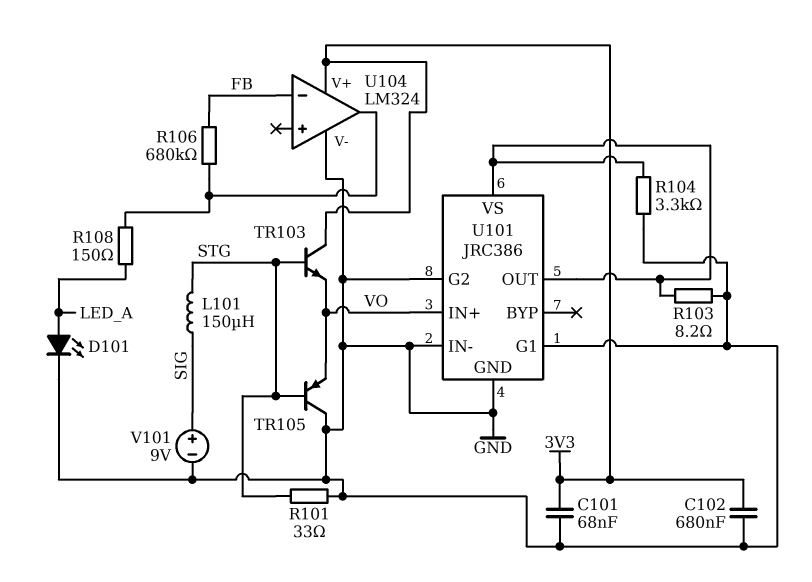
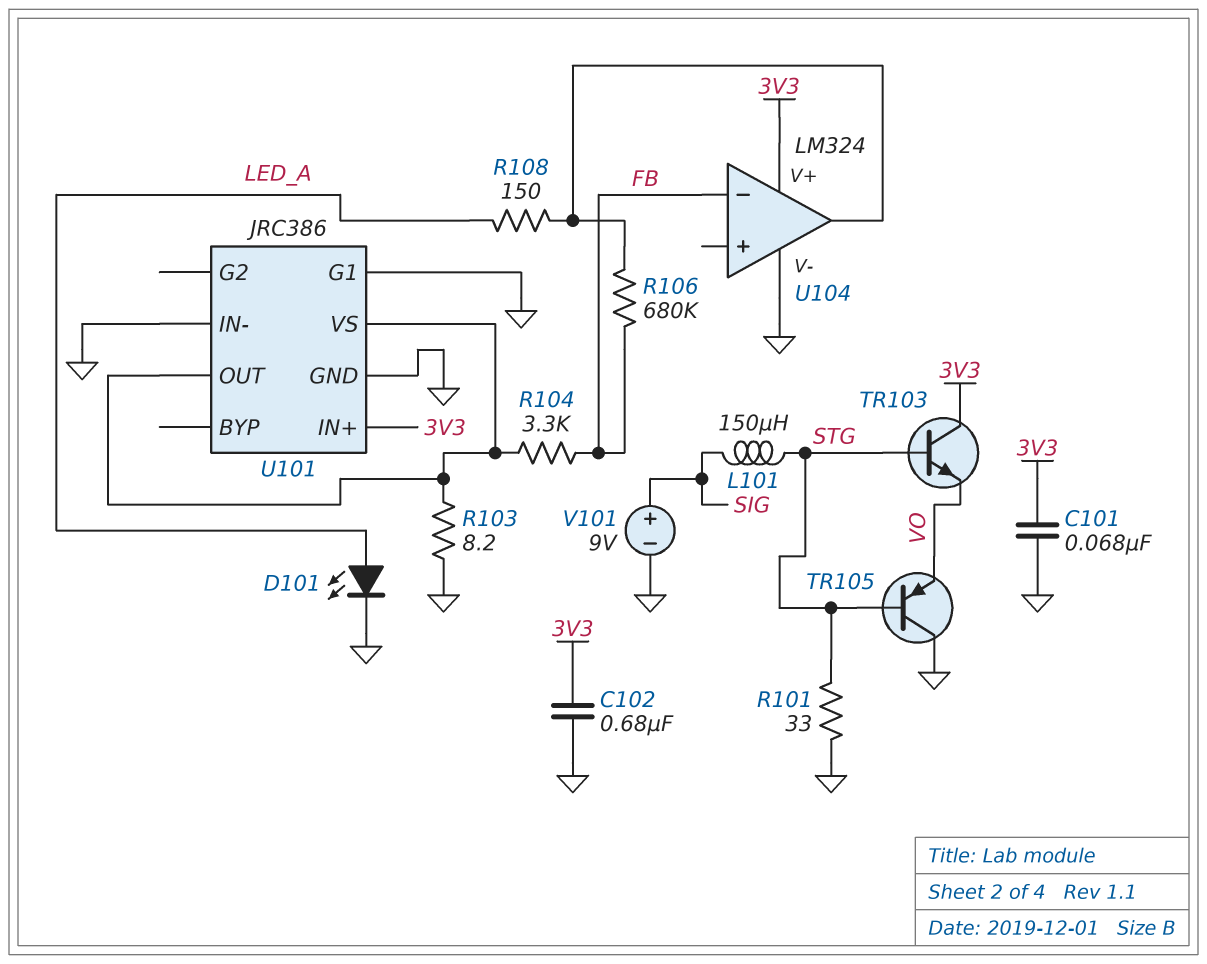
R104: 3.3k (GND, U101/OUT) -> 3.3k (FB, U101/OUT)
U101 pin G2: GND -> none
U101 pin IN+: VO -> 3V3

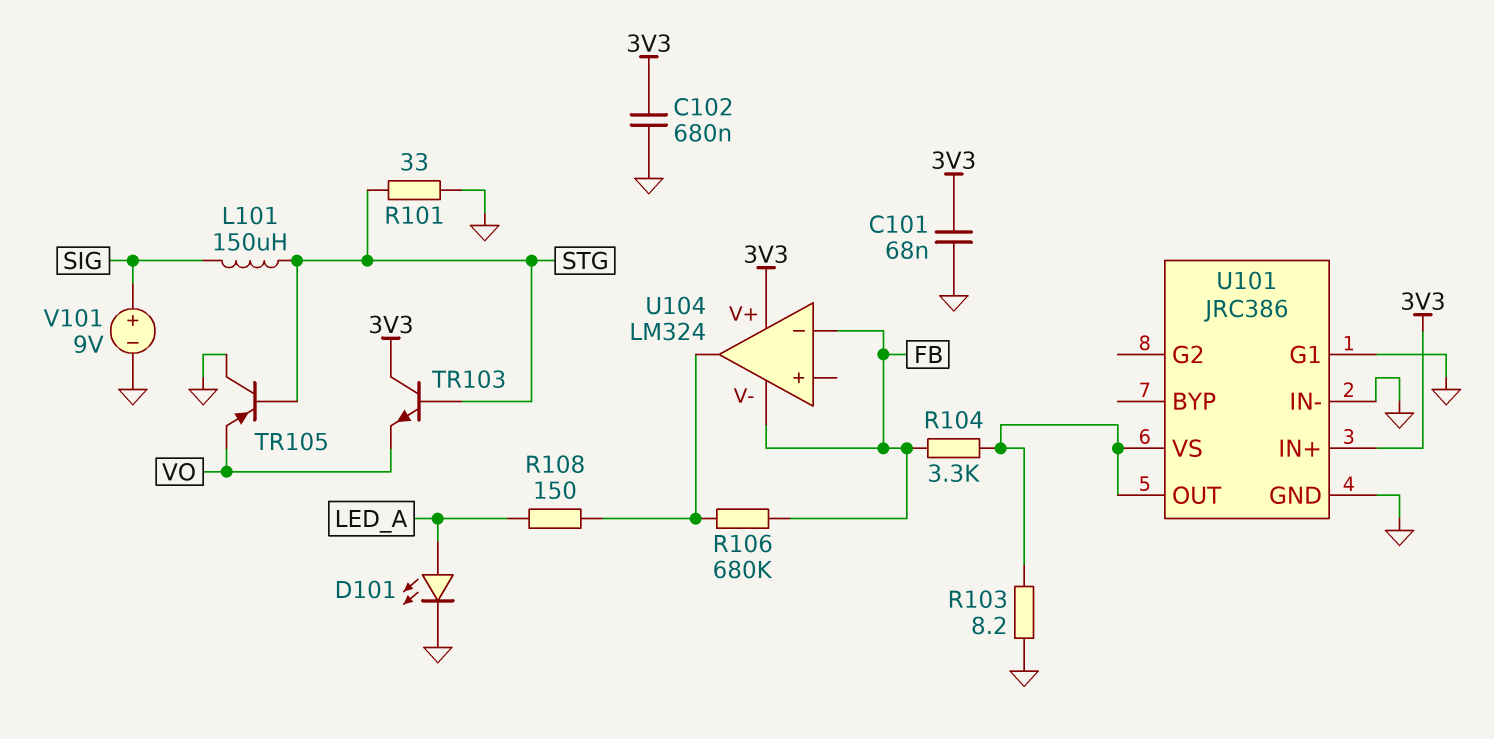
U104 pin V-: GND -> FB

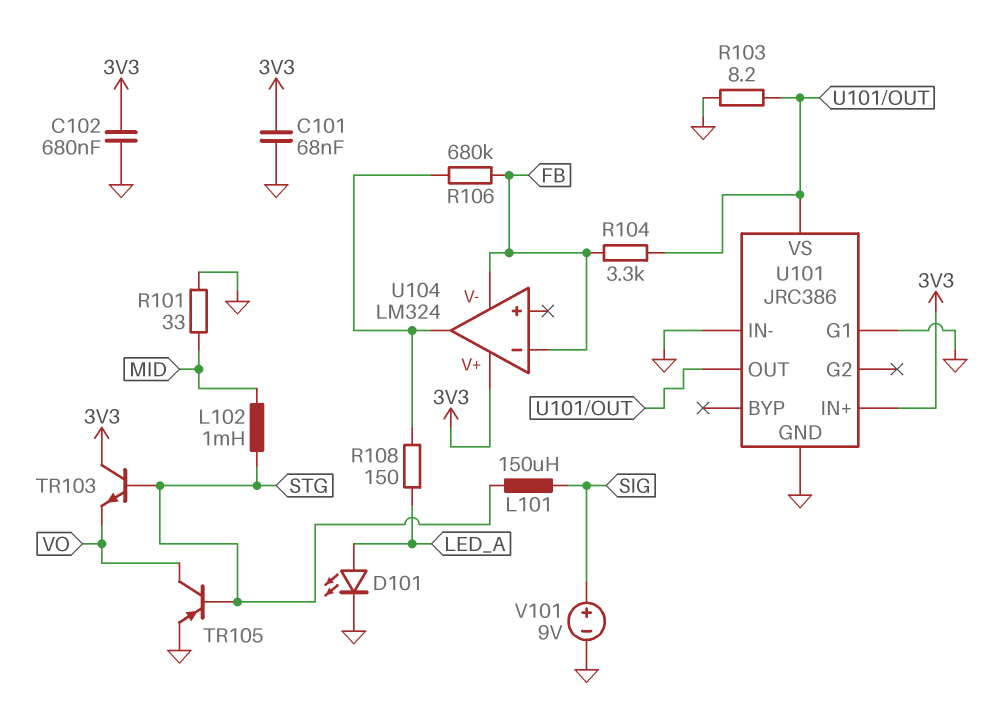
L102: none -> 1mH (MID, STG)
R101: 33 (GND, STG) -> 33 (GND, MID)
TR105: PNP (B STG, C GND, E VO) -> PNP (B STG, C VO, E GND)

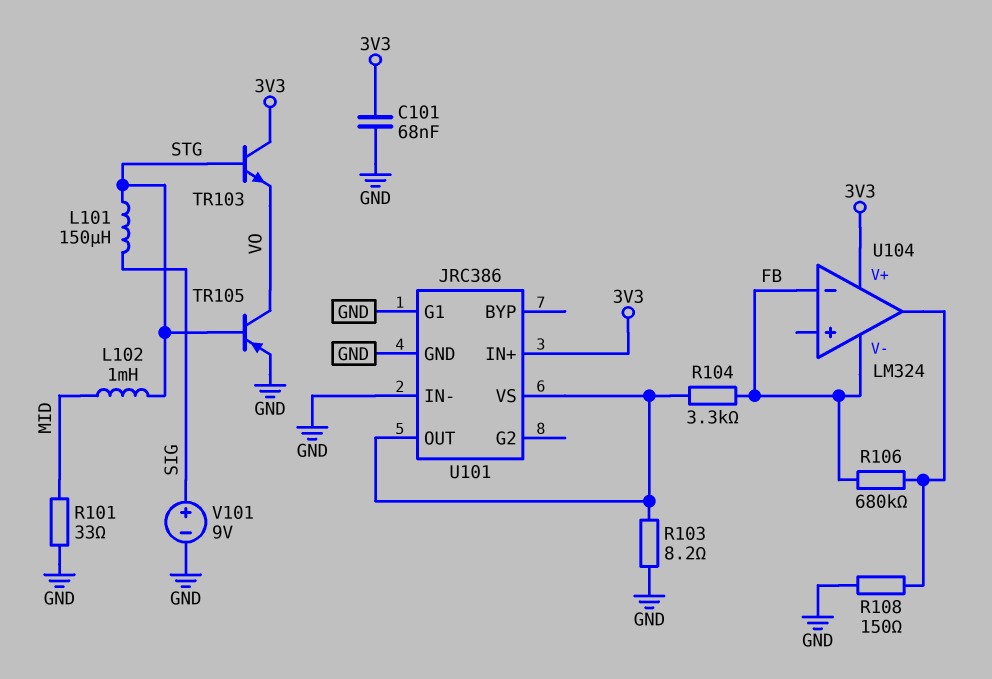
C102: 680nF (3V3, GND) -> none
D101: LED (A LED_A, K GND) -> none
R108: 150 (LED_A, U104/out) -> 150 (GND, U104/out)

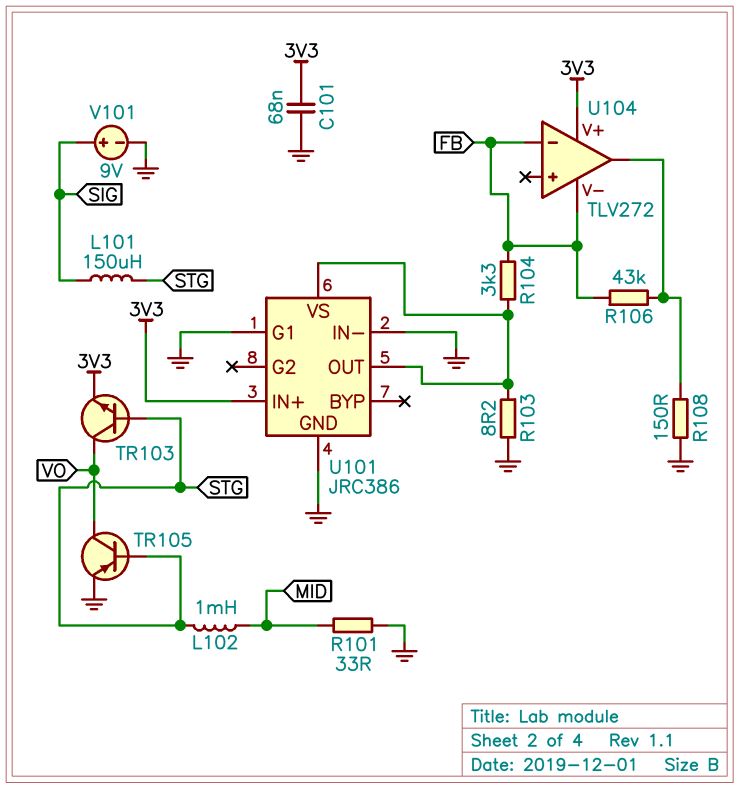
R106: 680k (FB, U104/out) -> 43k (FB, U104/out)
TR103: NPN (B STG, C 3V3, E VO) -> NPN (B STG, C VO, E 3V3)
U104: LM324 -> TLV272

